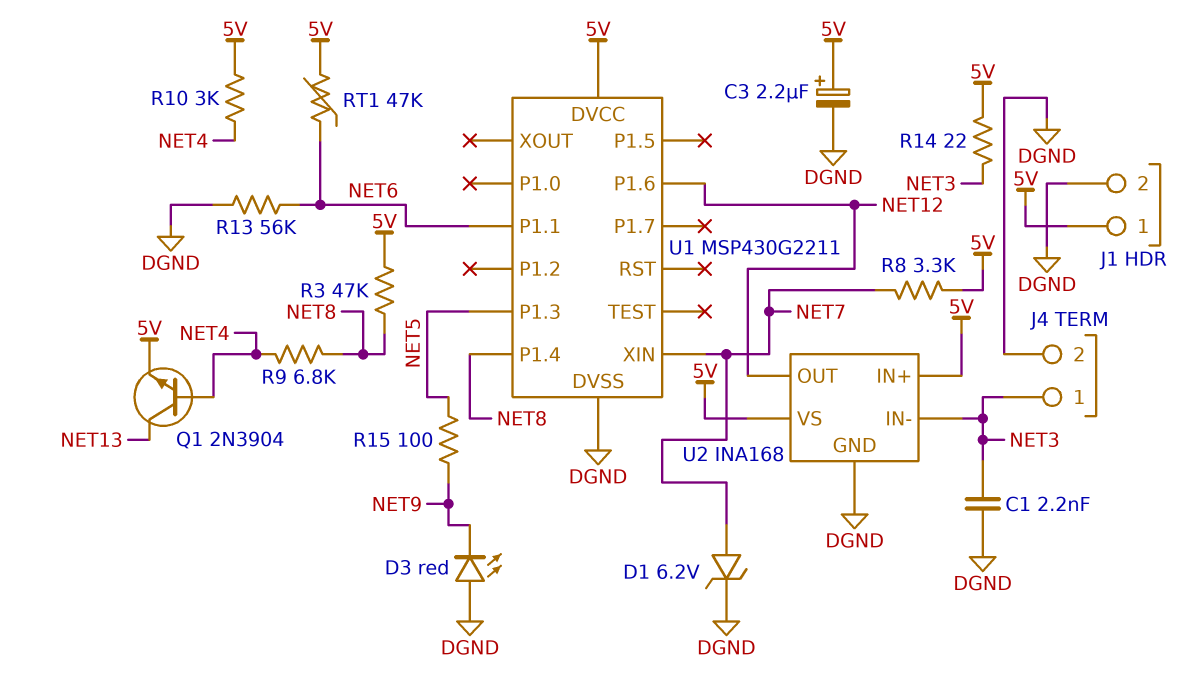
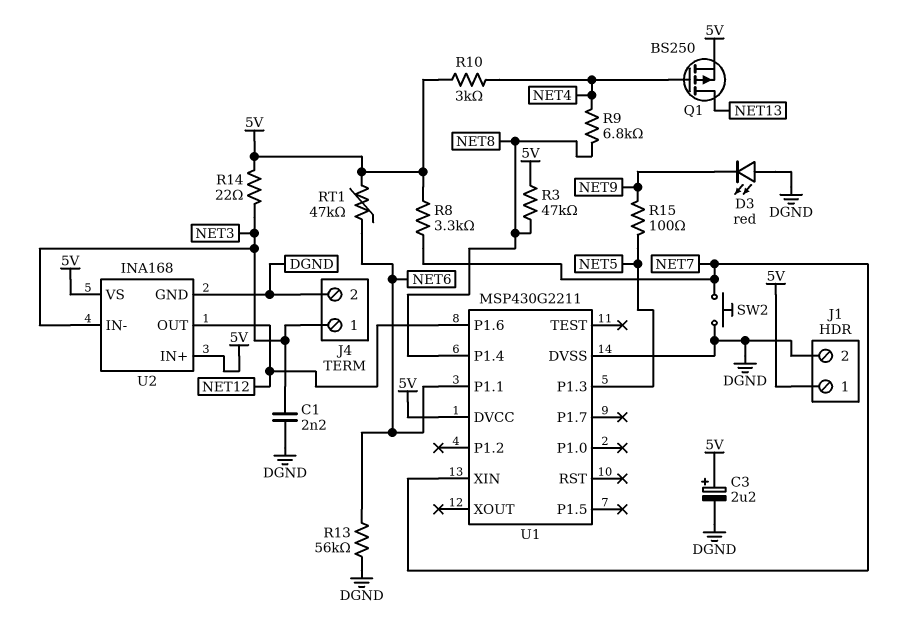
D1: zener 6.2V (A NET7, K DGND) -> none
Q1: NPN 2N3904 (B NET4, C NET13, E 5V) -> PMOS BS250 (G NET4, D NET13, S 5V)
SW2: none -> button (DGND, NET7)

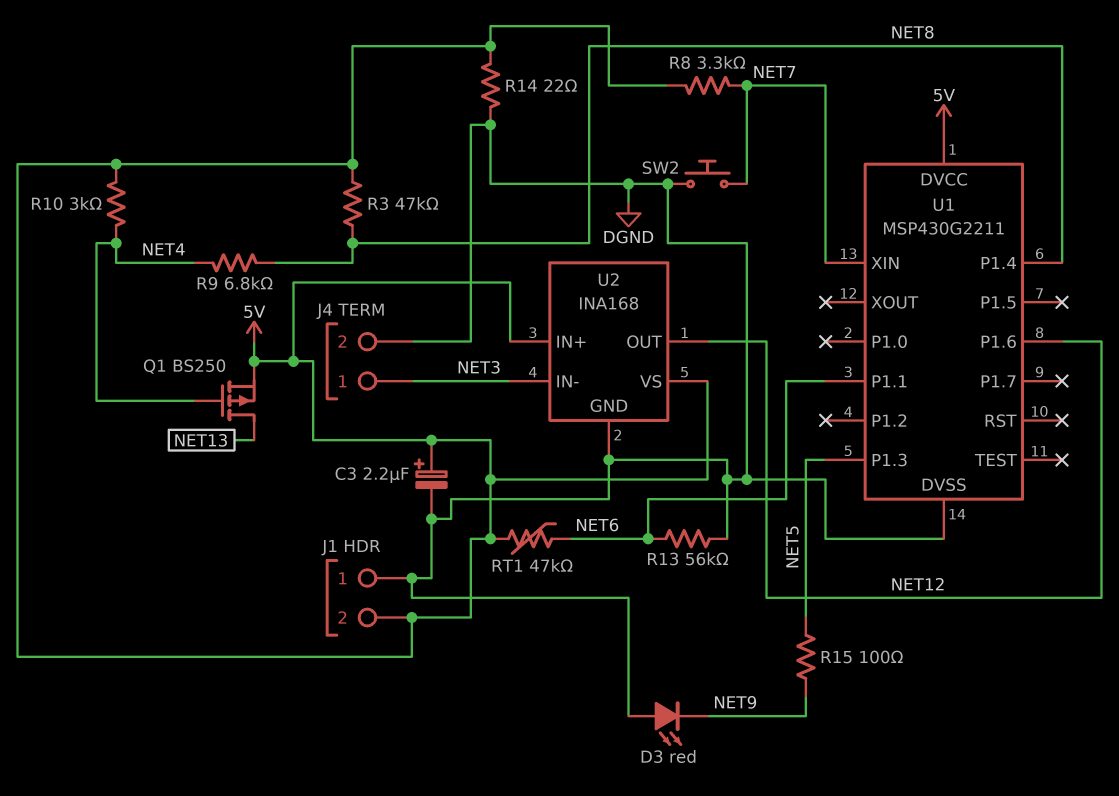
C1: 2.2nF (DGND, NET3) -> none
J1 pin 1: 5V -> DGND
J1 pin 2: DGND -> 5V
R14: 22 (5V, NET3) -> 22 (5V, DGND)

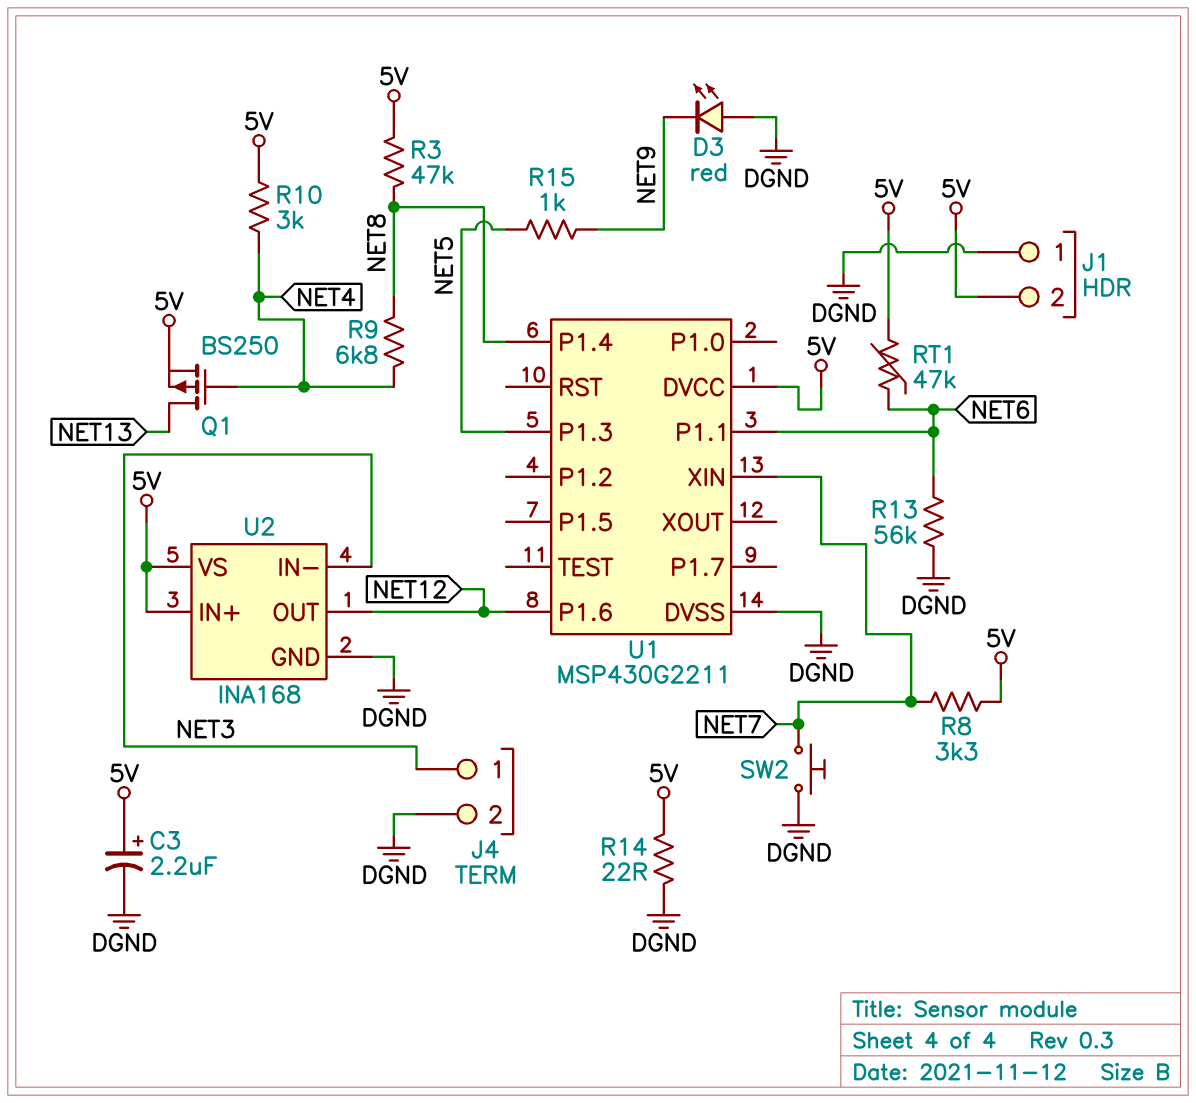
R15: 100 (NET5, NET9) -> 1k (NET5, NET9)

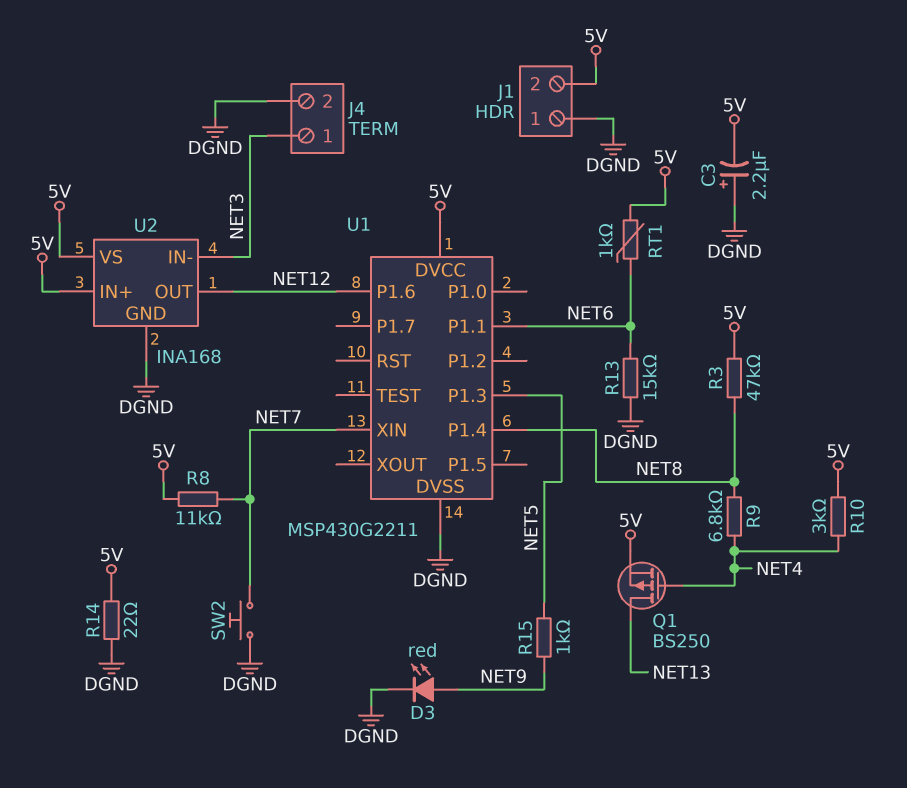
C3: 2.2uF (plus 5V, minus DGND) -> 2.2uF (plus DGND, minus 5V)
D3: LED red (A DGND, K NET9) -> LED red (A NET9, K DGND)
R8: 3.3k (5V, NET7) -> 11k (5V, NET7)
R13: 56k (DGND, NET6) -> 15k (DGND, NET6)
RT1: 47k (5V, NET6) -> 1k (5V, NET6)

